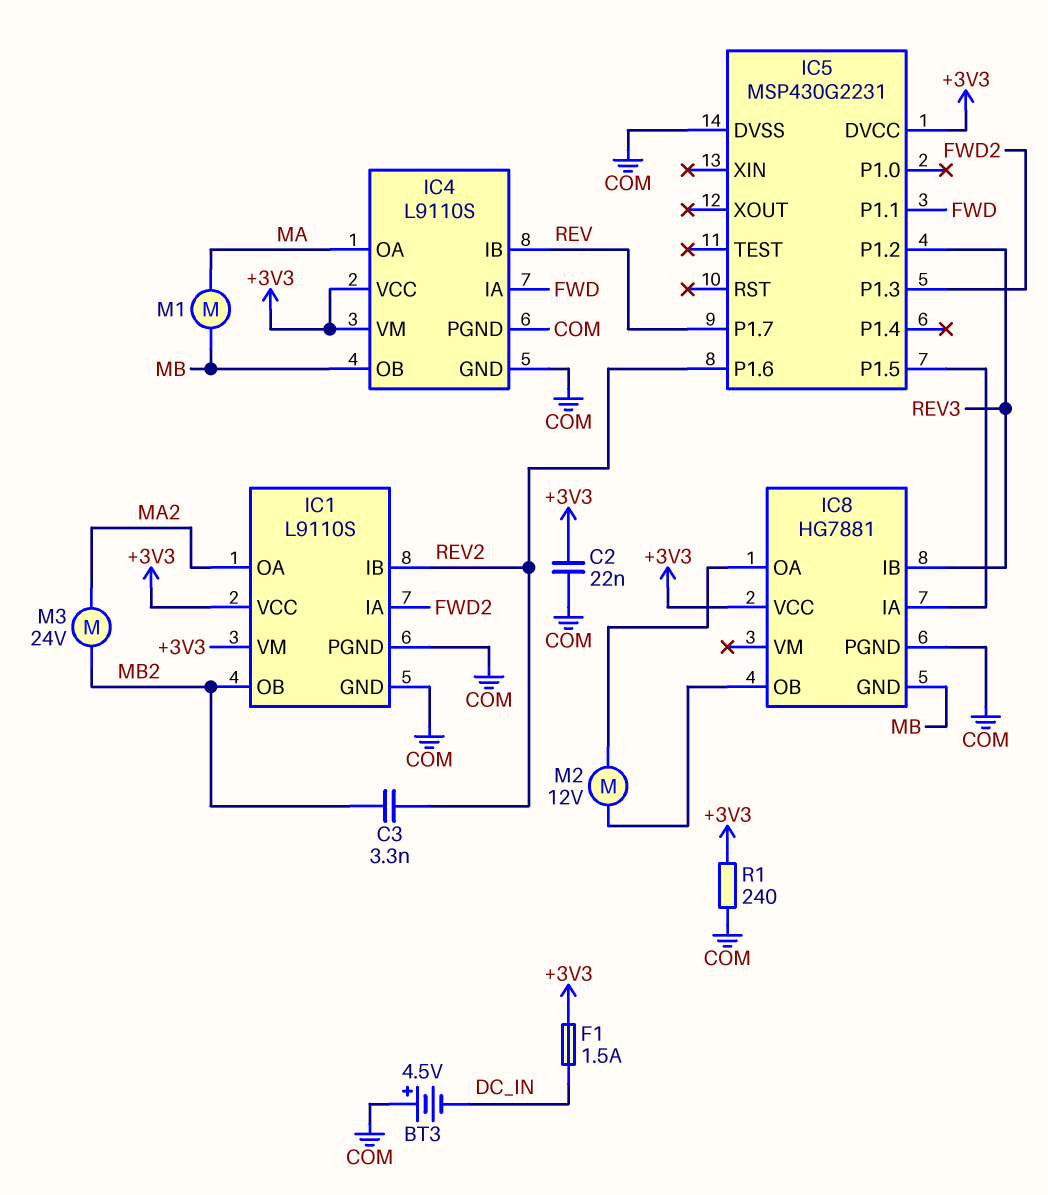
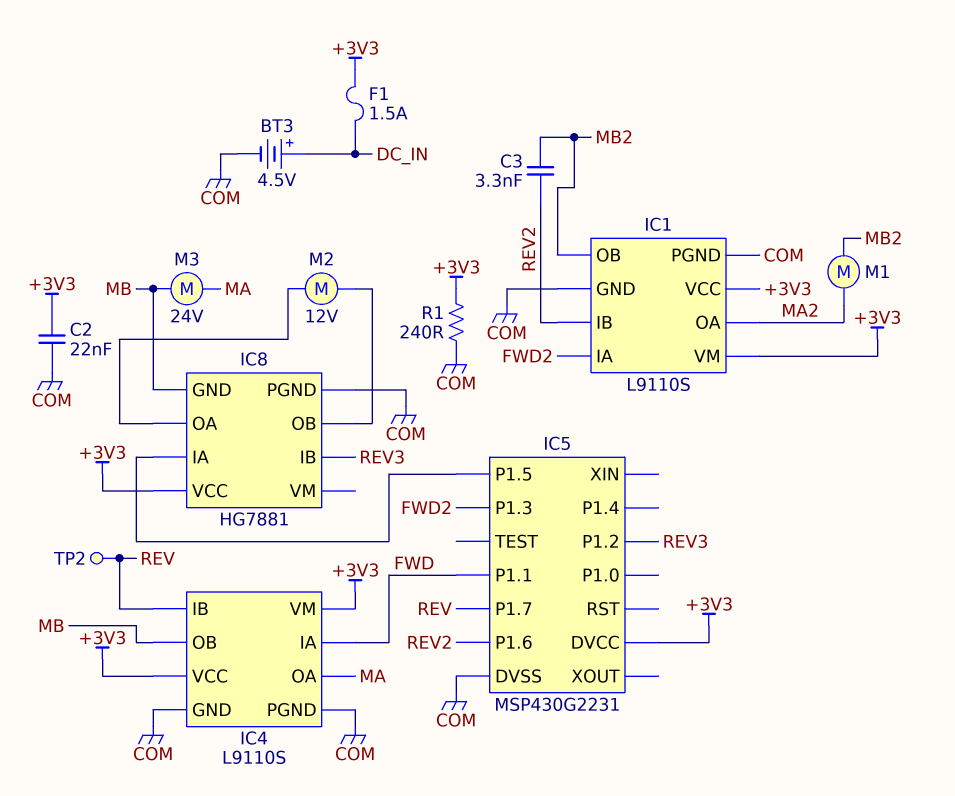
BT3: 4.5V (plus COM, minus DC_IN) -> 4.5V (plus DC_IN, minus COM)
M1: motor (MA, MB) -> motor (MA2, MB2)
M3: motor 24V (MA2, MB2) -> motor 24V (MA, MB)
TP2: none -> test point (REV)

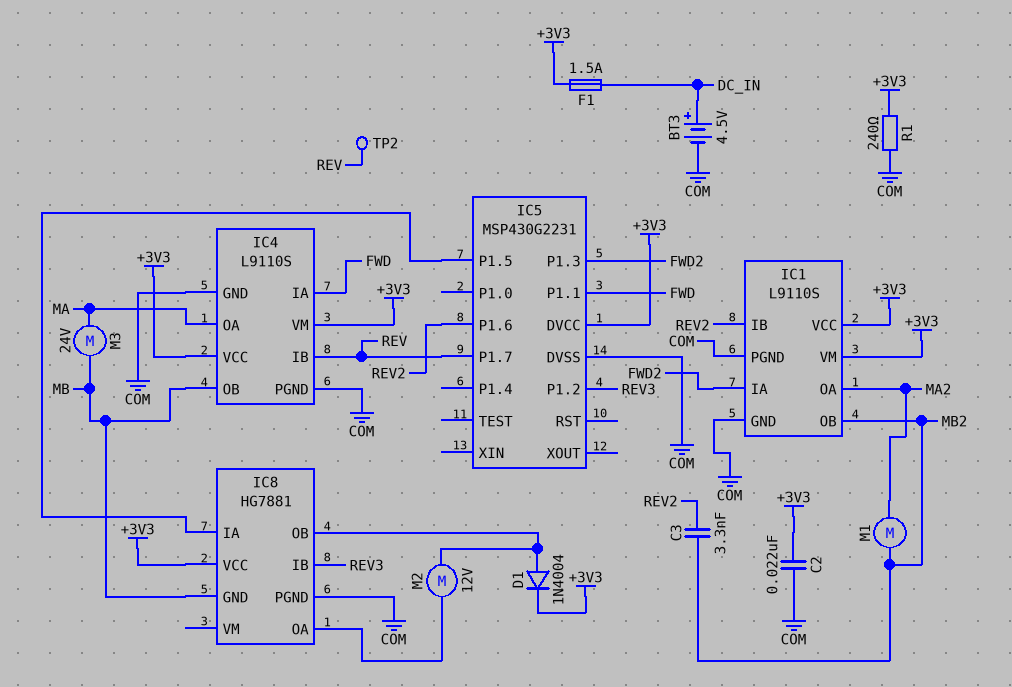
D1: none -> diode 1N4004 (A IC8/OB, K +3V3)

